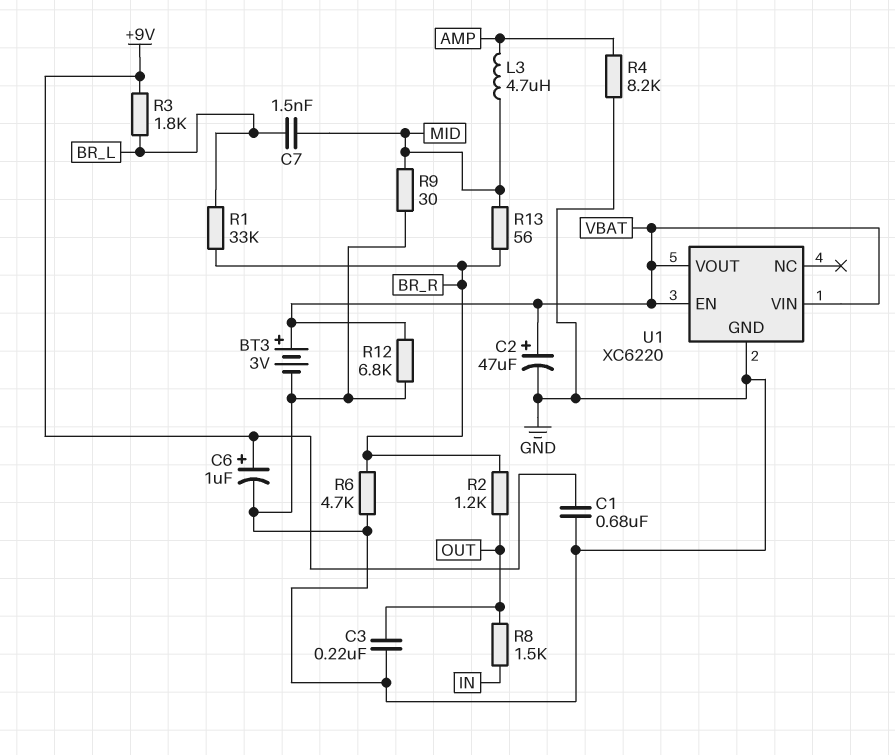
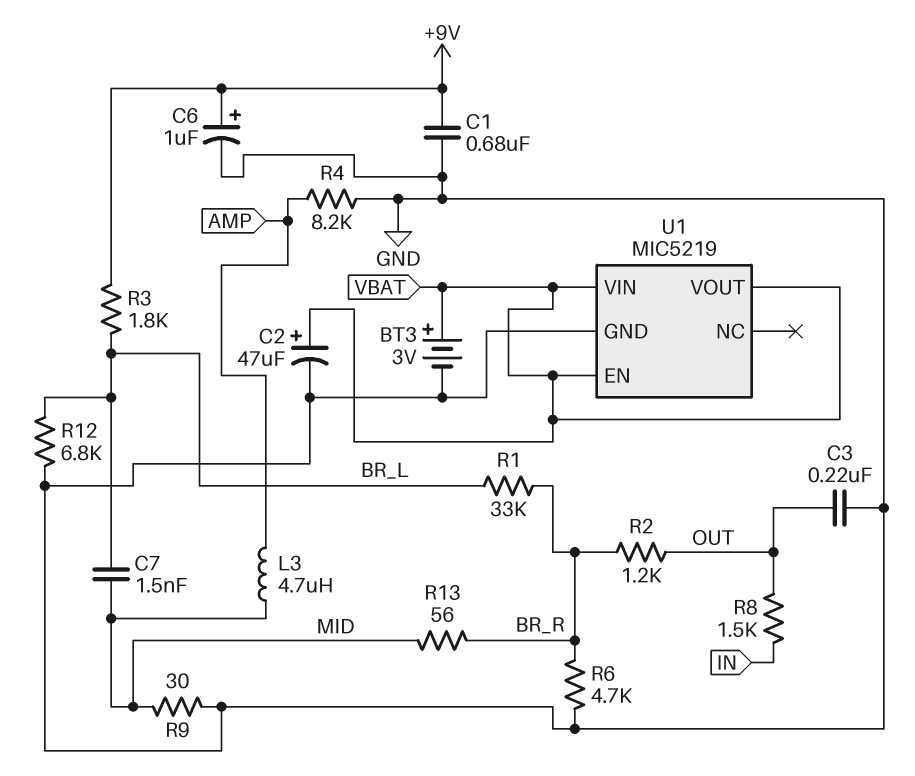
R12: 6.8k (GND, VBAT) -> 6.8k (BR_L, GND)
U1: XC6220 -> MIC5219

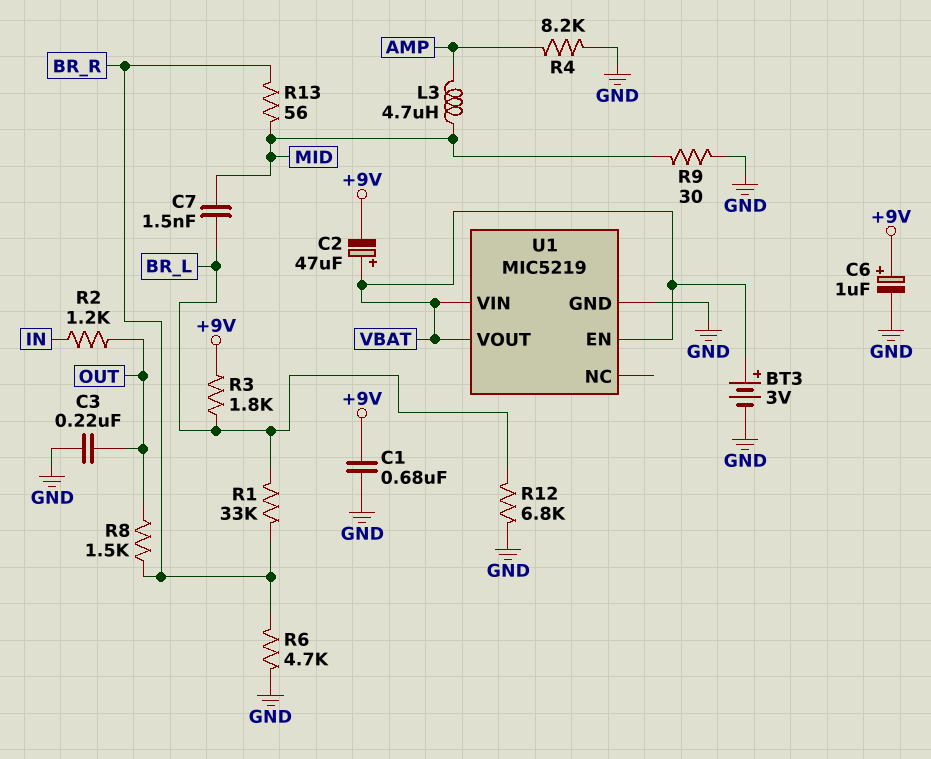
C2: 47uF (plus VBAT, minus GND) -> 47uF (plus VBAT, minus +9V)
R2: 1.2k (BR_R, OUT) -> 1.2k (IN, OUT)
R8: 1.5k (IN, OUT) -> 1.5k (BR_R, OUT)

